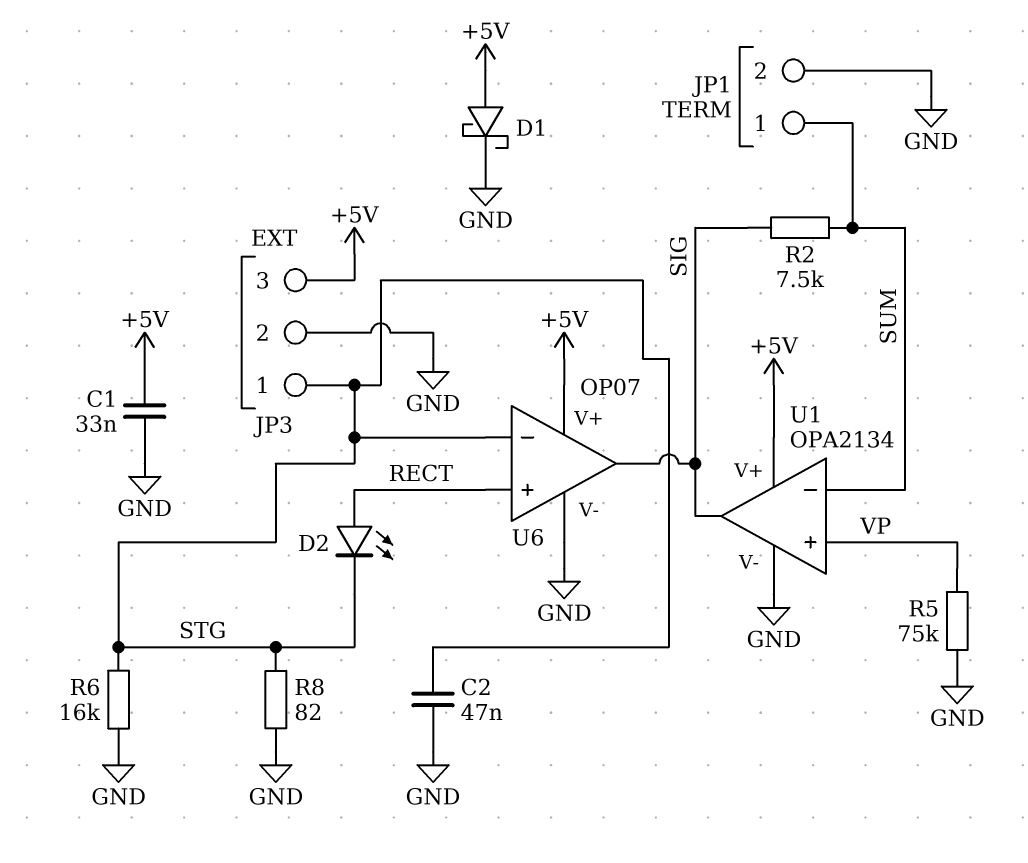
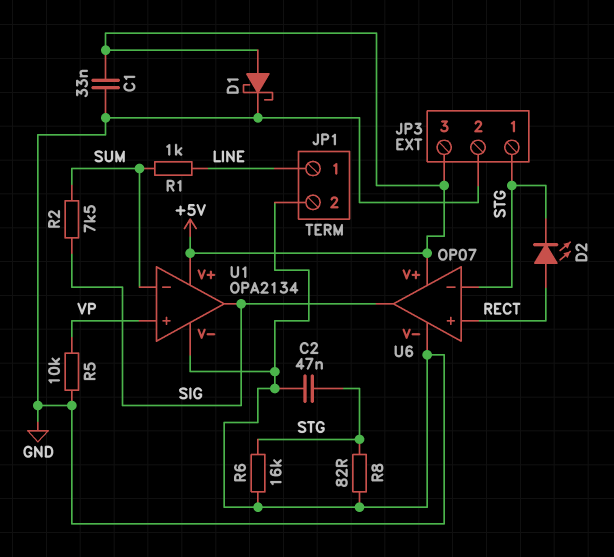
JP1 pin 1: SUM -> LINE
R1: none -> 1k (LINE, SUM)
R5: 75k (GND, VP) -> 10k (GND, VP)

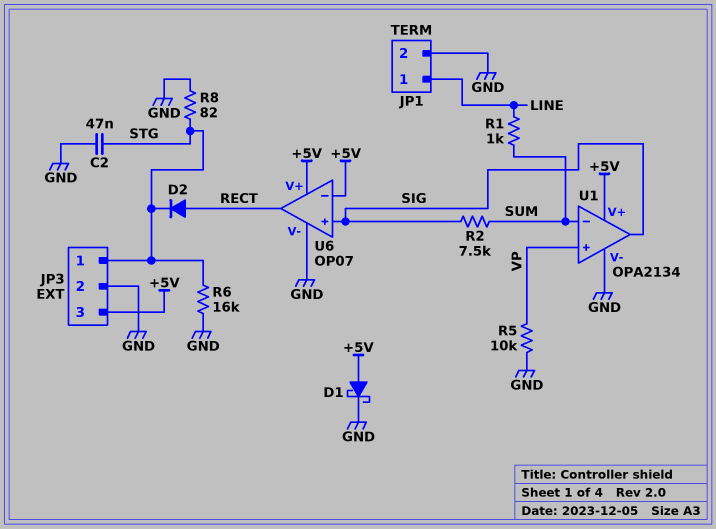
C1: 33nF (+5V, GND) -> none
D2: LED (A RECT, K STG) -> diode (A RECT, K STG)
U6 pin in+: RECT -> SIG
U6 pin in-: STG -> +5V
U6 pin out: SIG -> RECT

